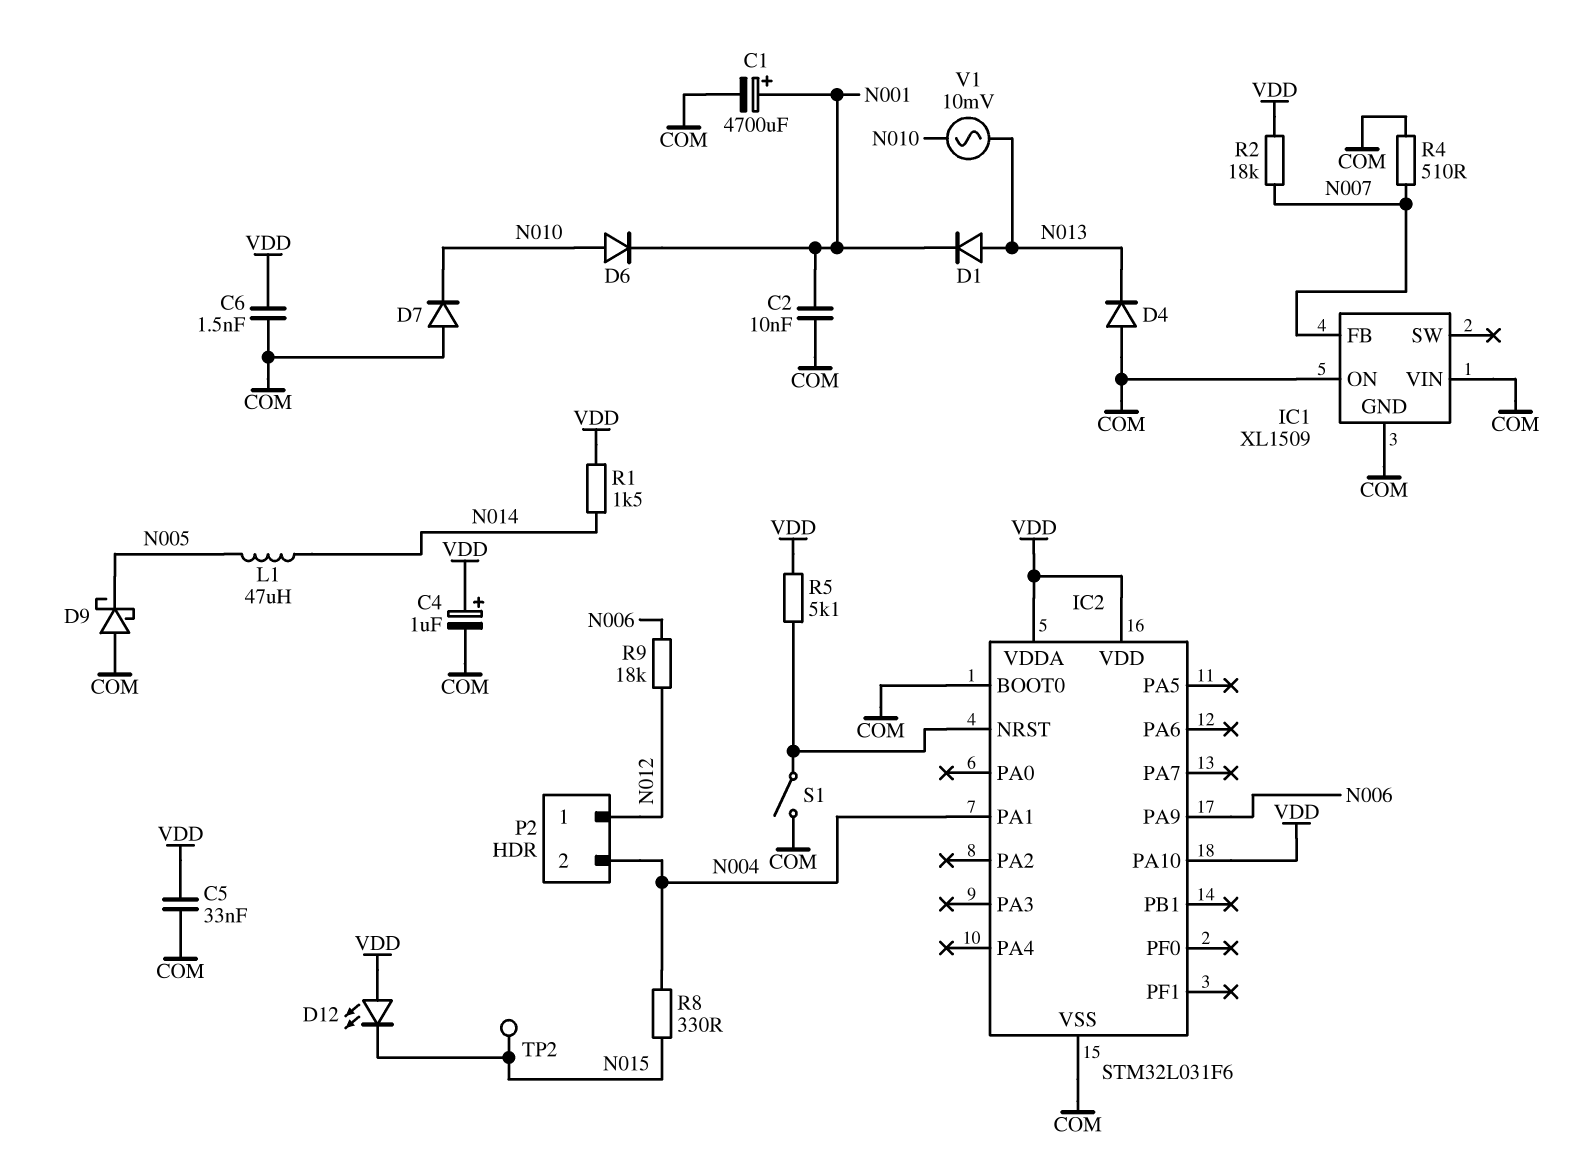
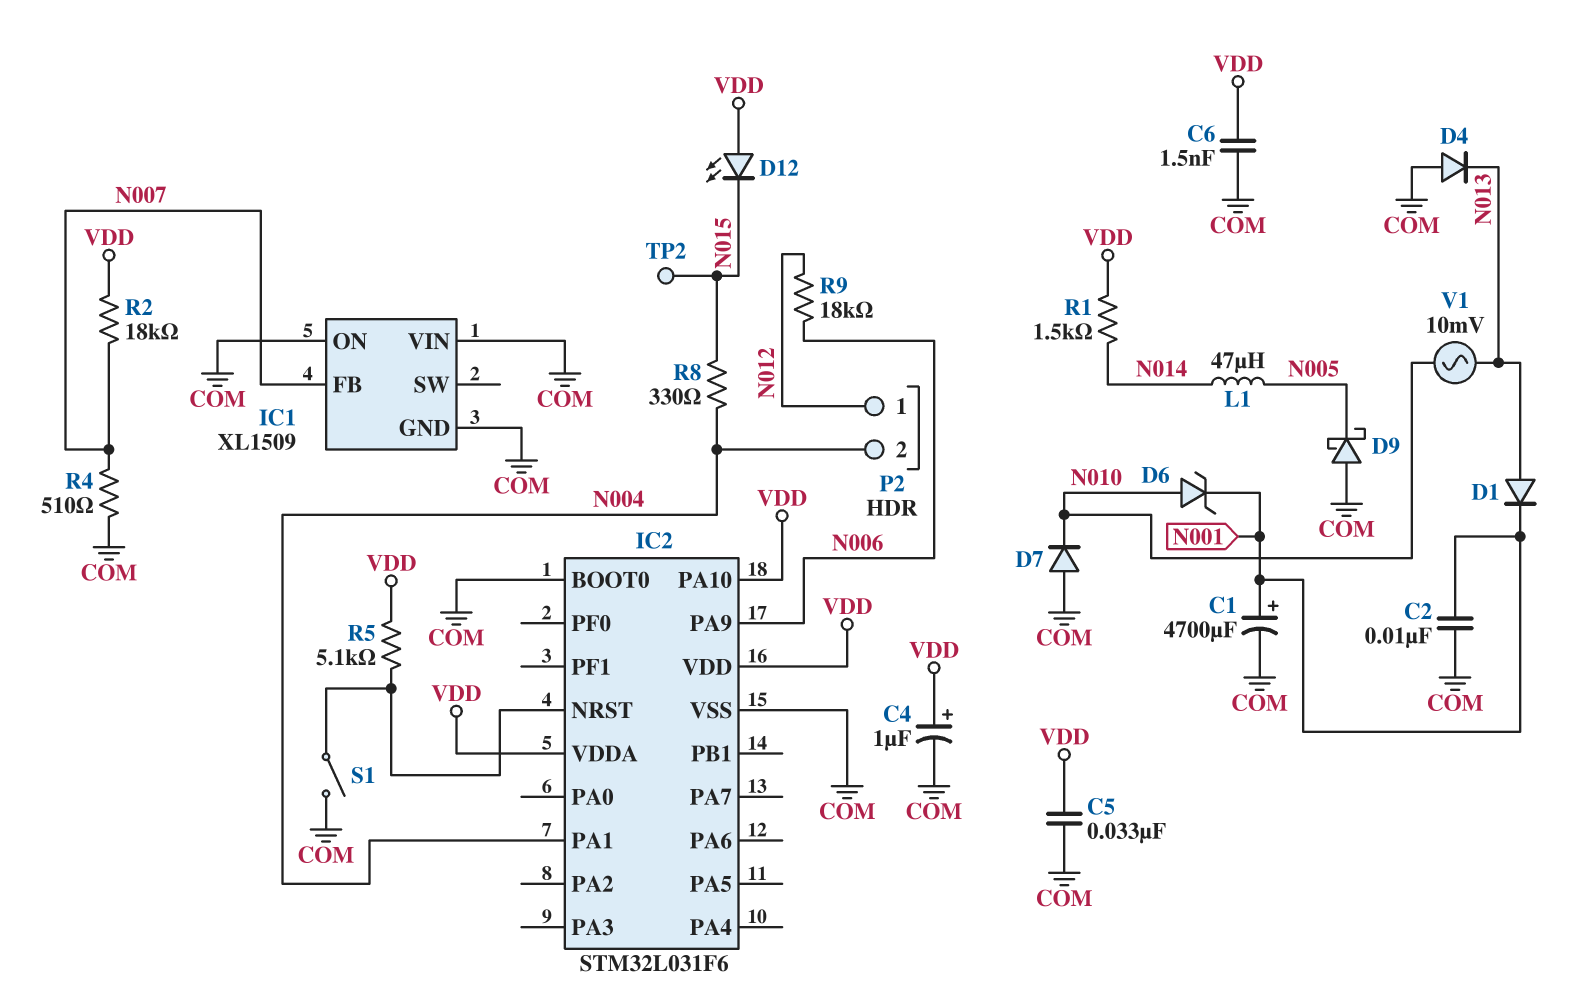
D6: diode (A N010, K N001) -> zener (A N010, K N001)

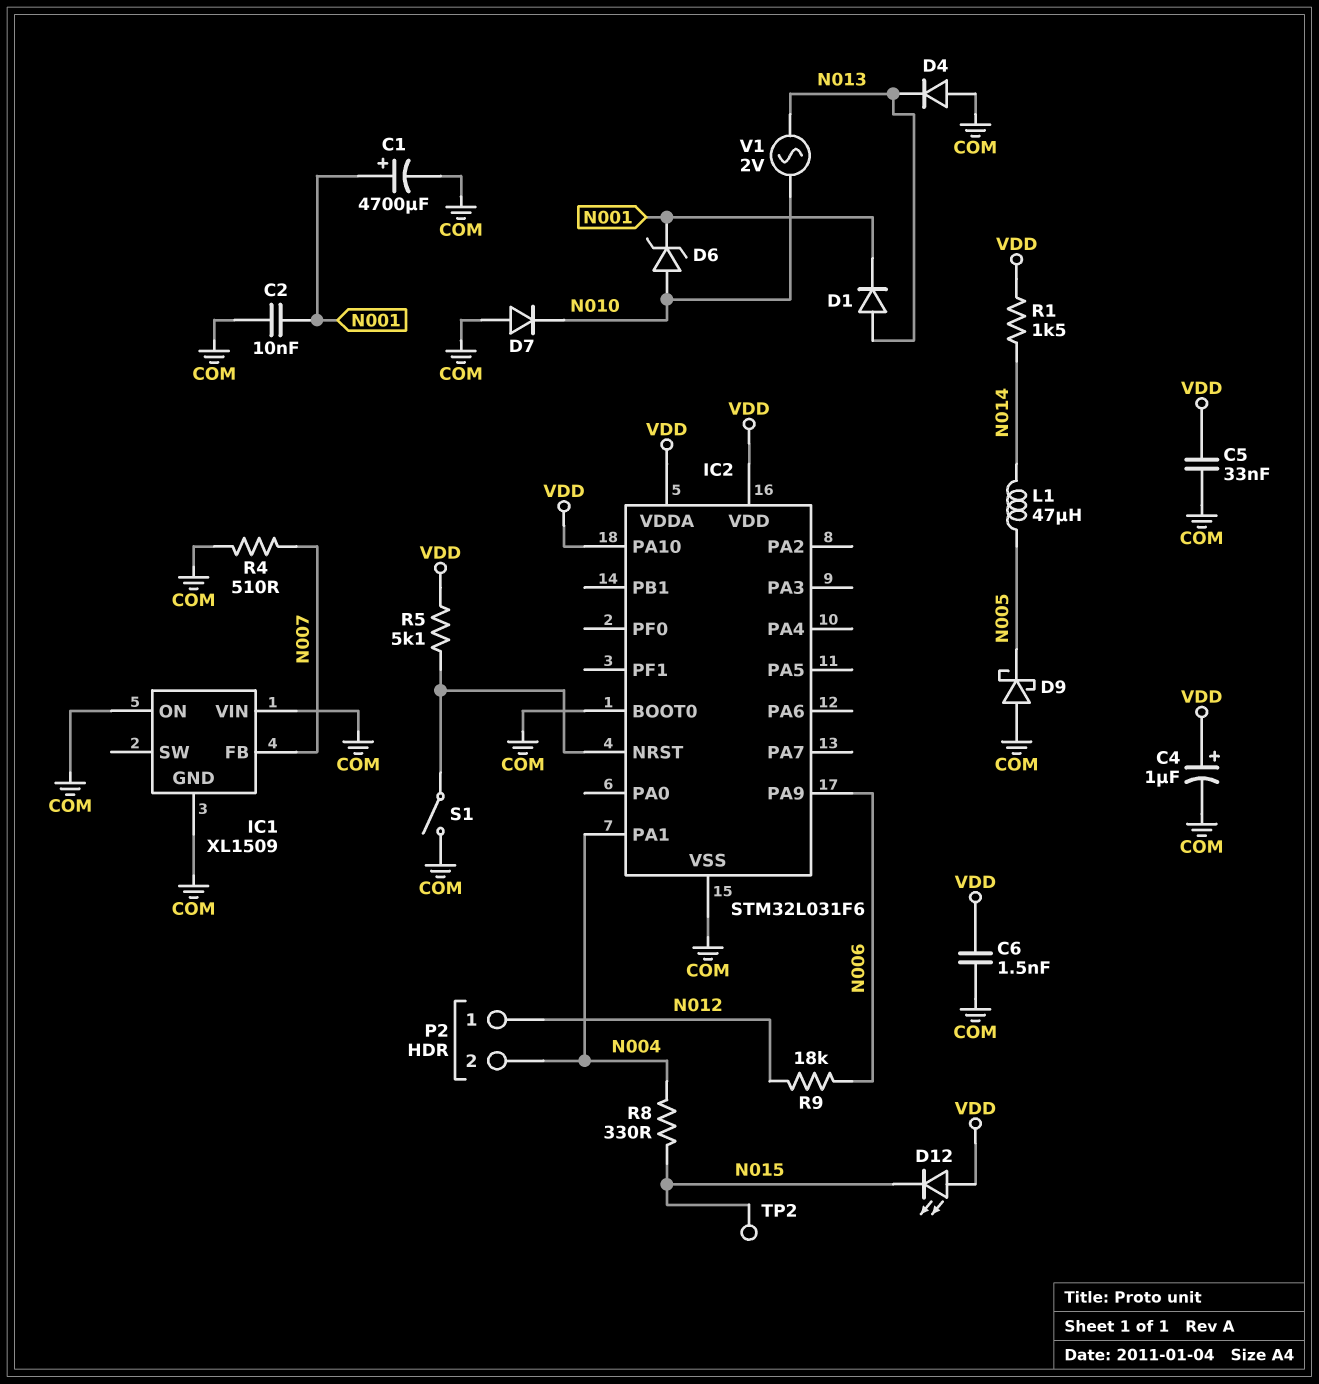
R2: 18k (N007, VDD) -> none
V1: AC 10mV (N010, N013) -> AC 2V (N010, N013)

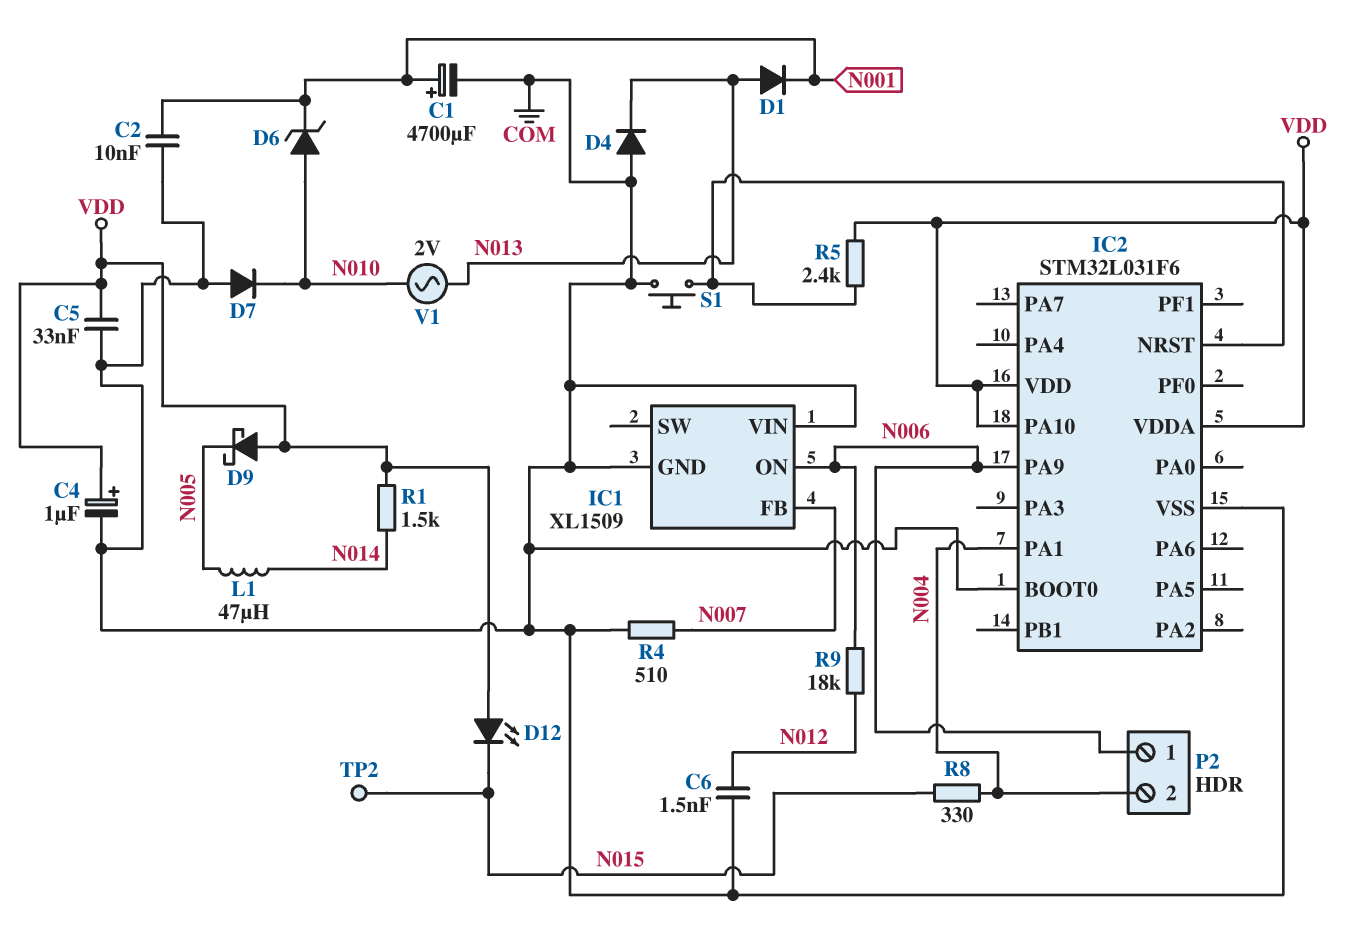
C6: 1.5nF (COM, VDD) -> 1.5nF (COM, N012)
D9: schottky (A COM, K N005) -> schottky (A VDD, K N005)
IC1 pin ON: COM -> N006
P2 pin 1: N012 -> N006
R5: 5.1k (IC2/NRST, VDD) -> 2.4k (IC2/NRST, VDD)
S1: switch (COM, IC2/NRST) -> button (COM, IC2/NRST)

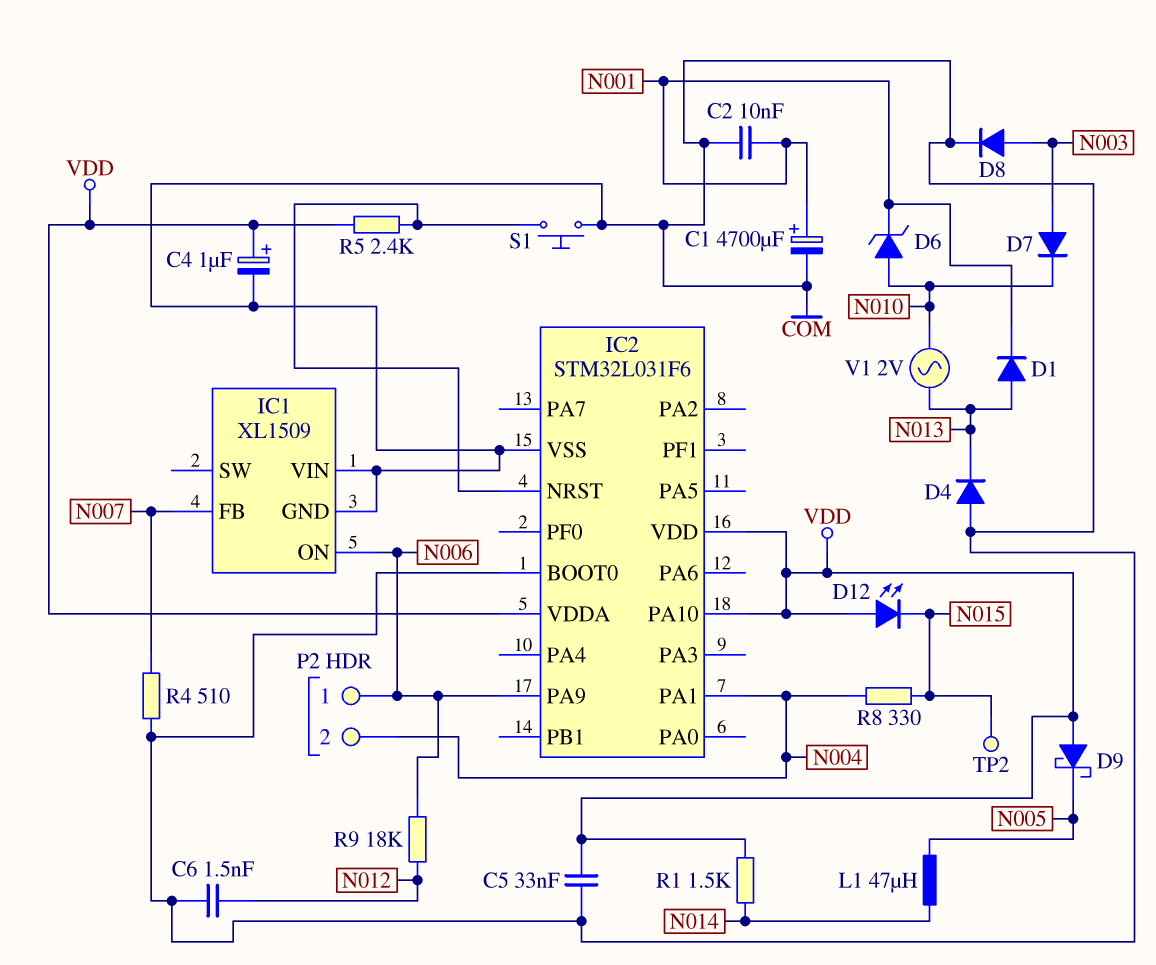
D7: diode (A COM, K N010) -> diode (A N003, K N010)
D8: none -> diode (A N003, K COM)

